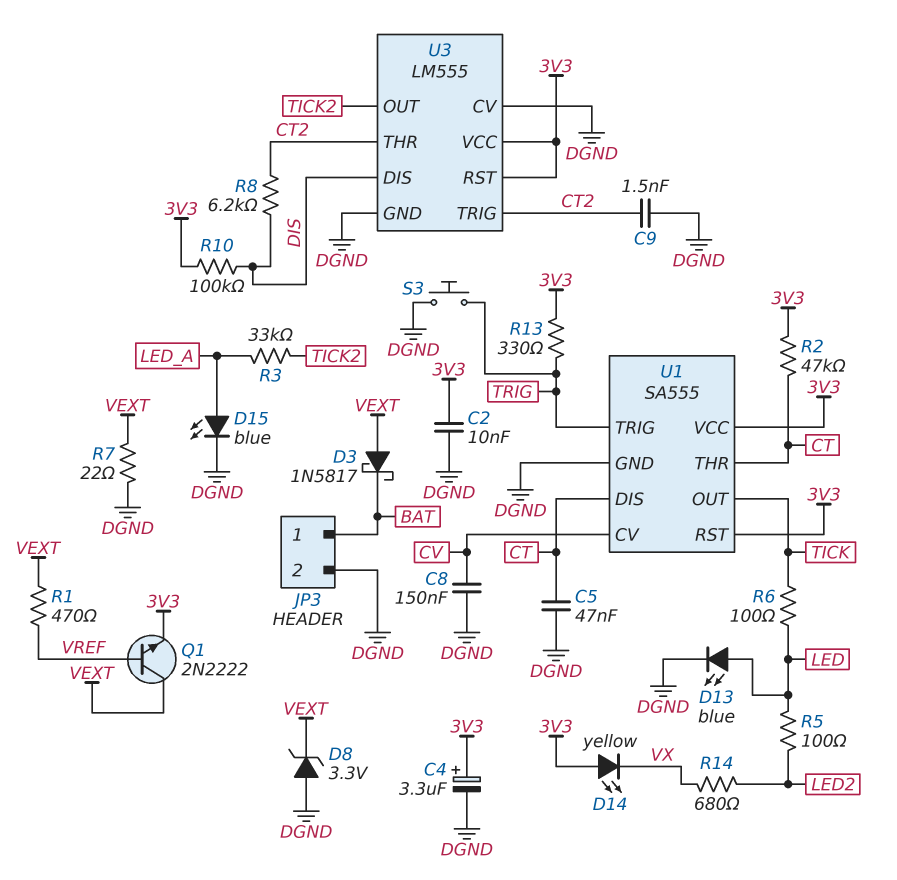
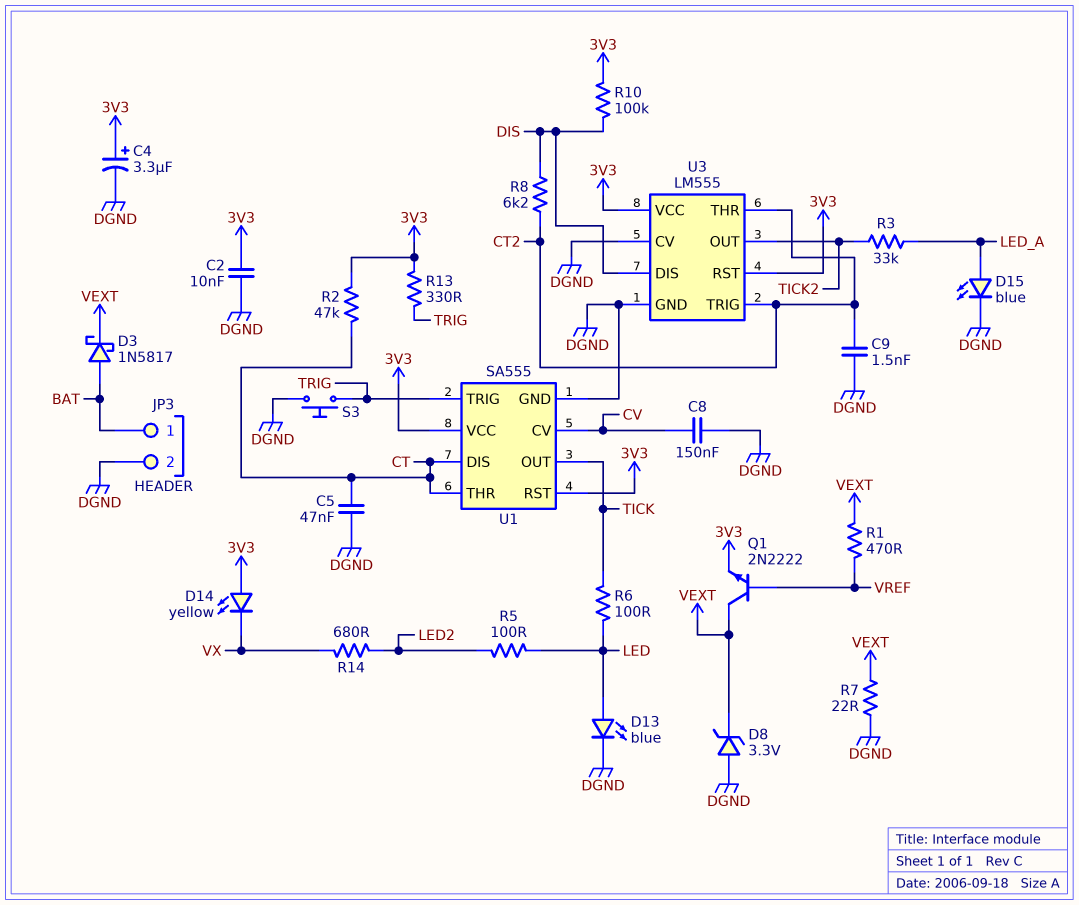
D3: schottky 1N5817 (A VEXT, K BAT) -> schottky 1N5817 (A BAT, K VEXT)

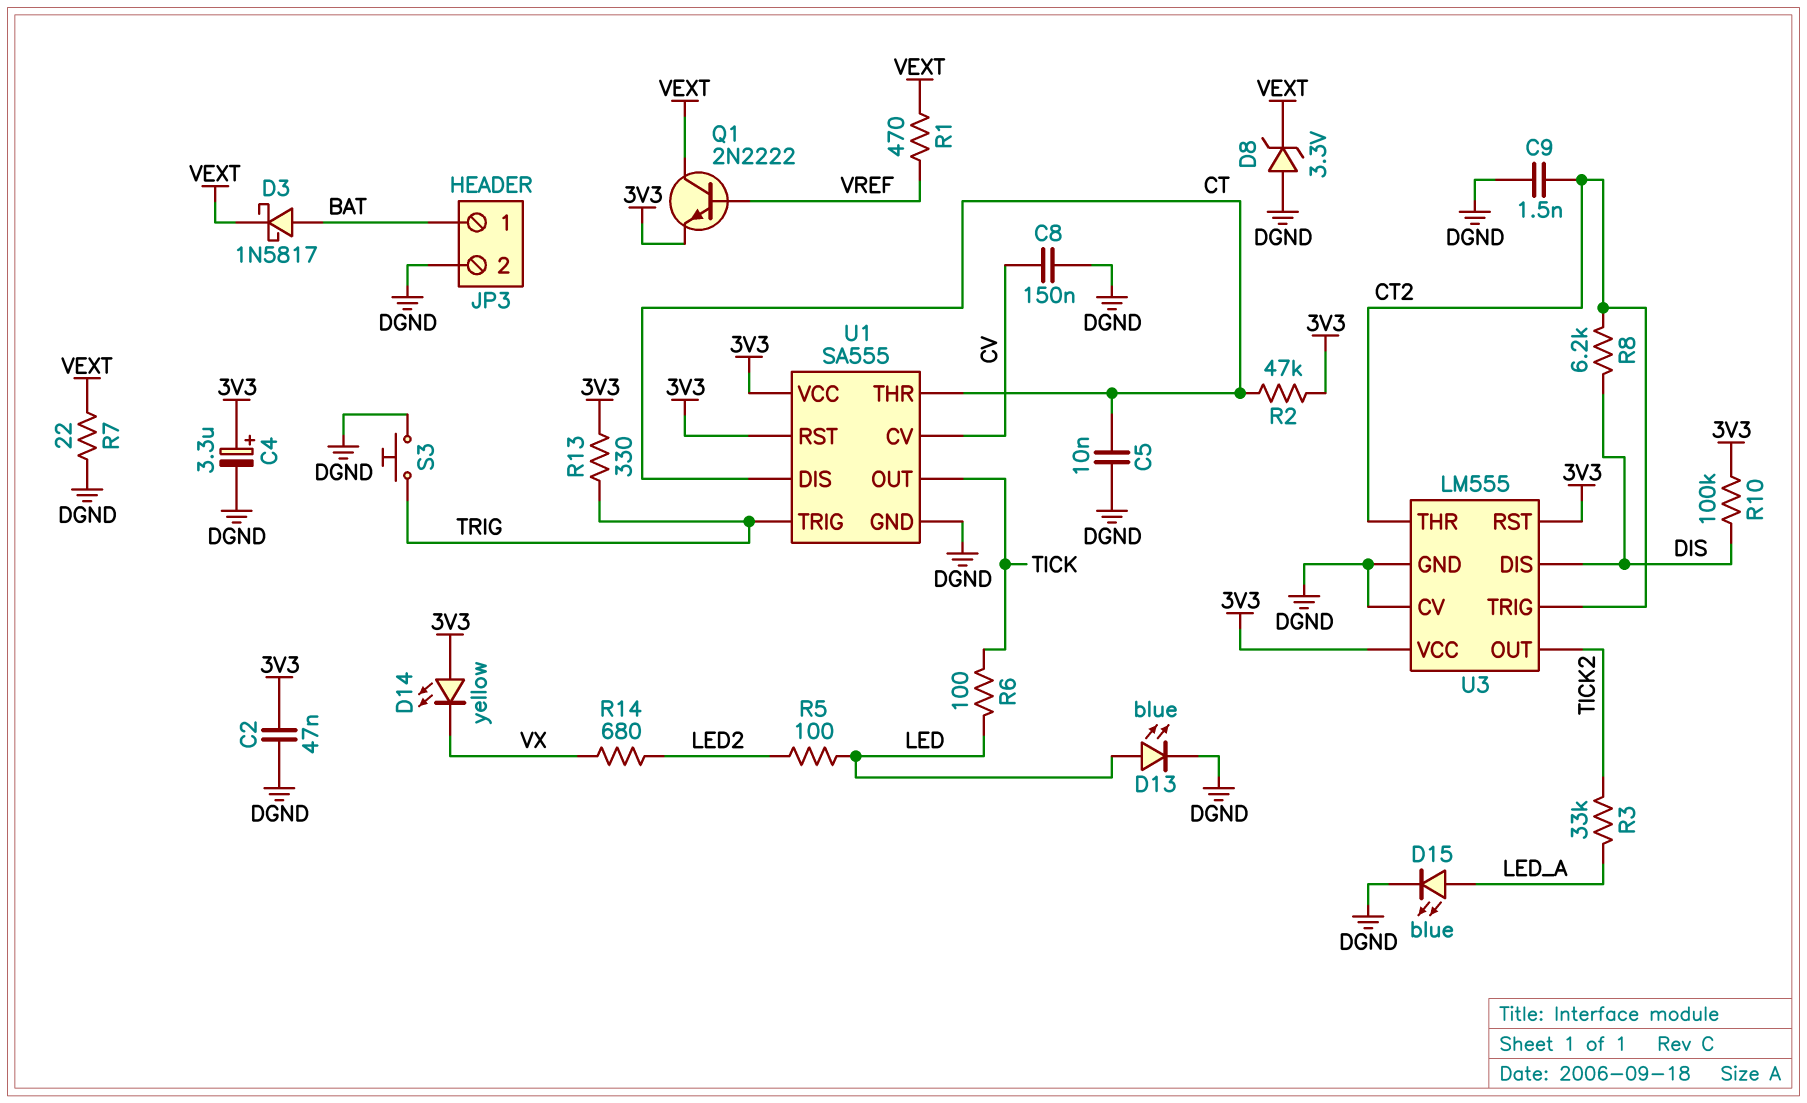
C2: 10nF (3V3, DGND) -> 47nF (3V3, DGND)
C5: 47nF (CT, DGND) -> 10nF (CT, DGND)

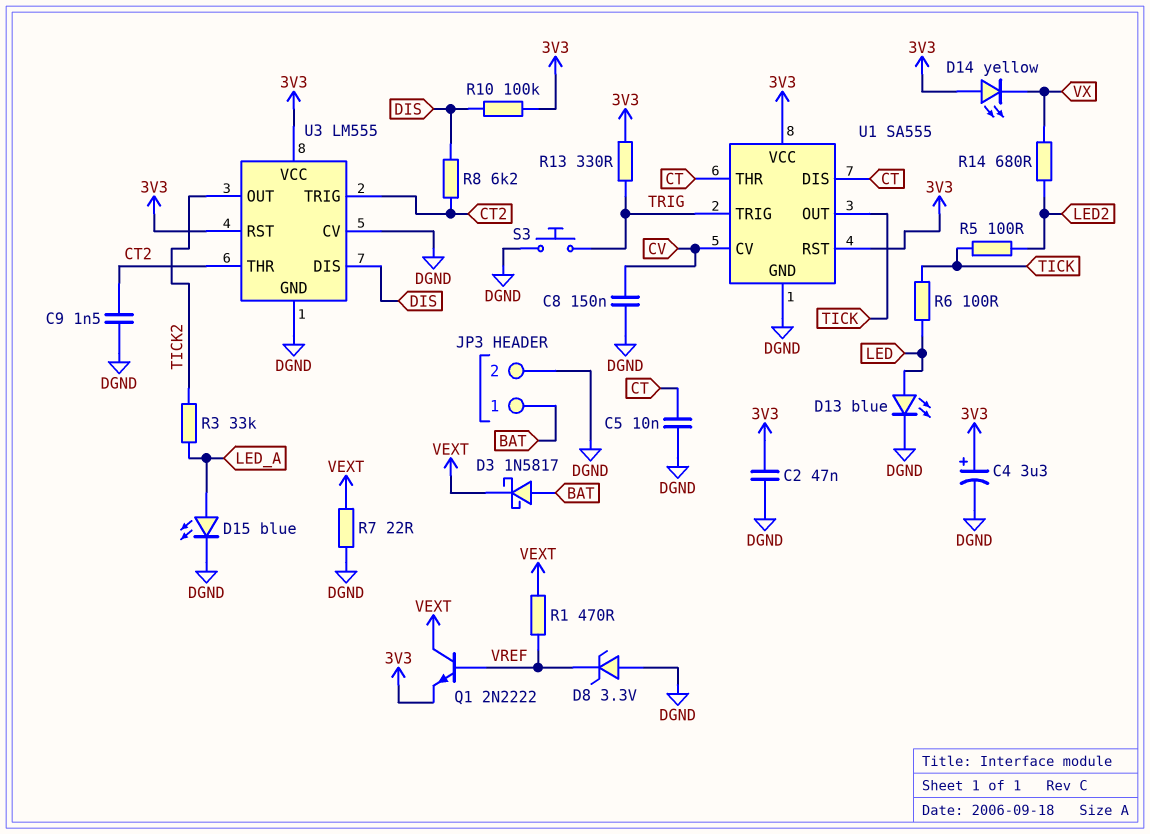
D8: zener 3.3V (A DGND, K VEXT) -> zener 3.3V (A DGND, K VREF)
R2: 47k (3V3, CT) -> none
R5: 100 (LED, LED2) -> 100 (LED2, TICK)

